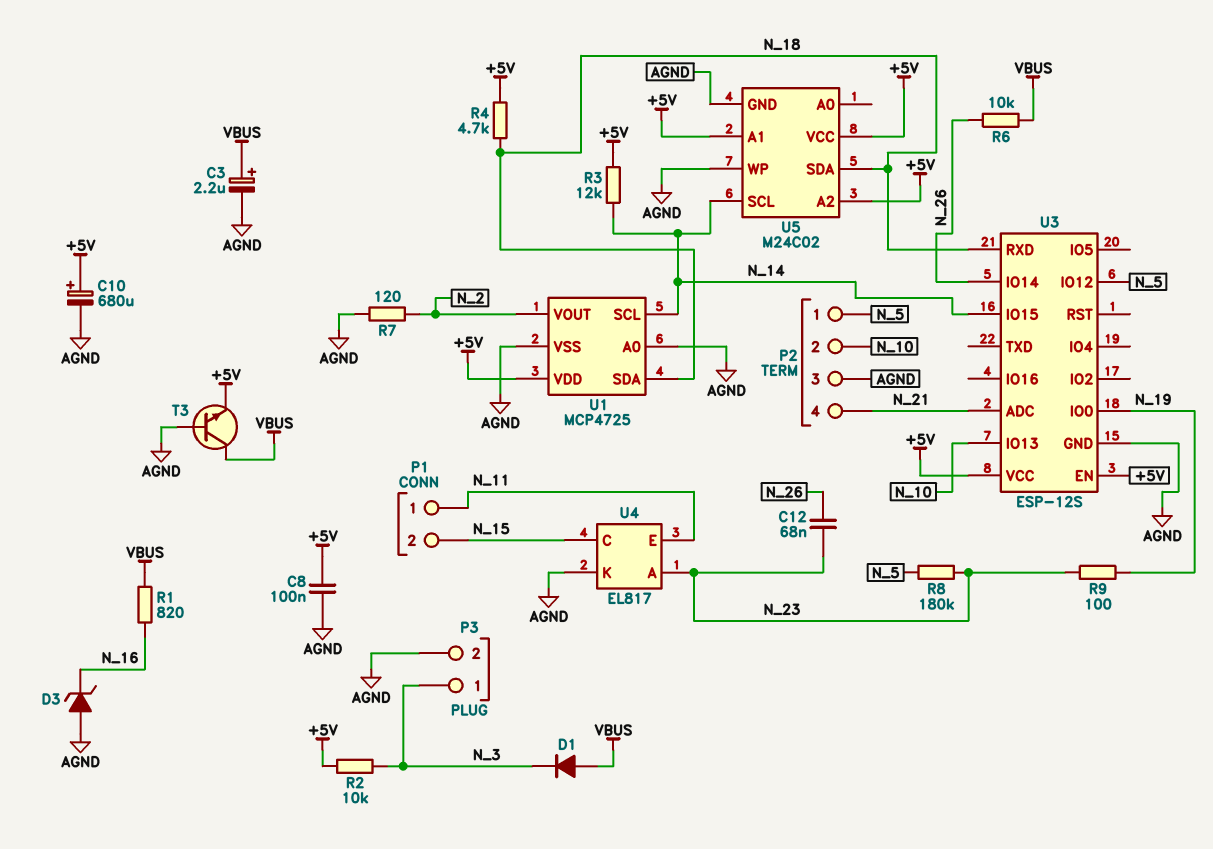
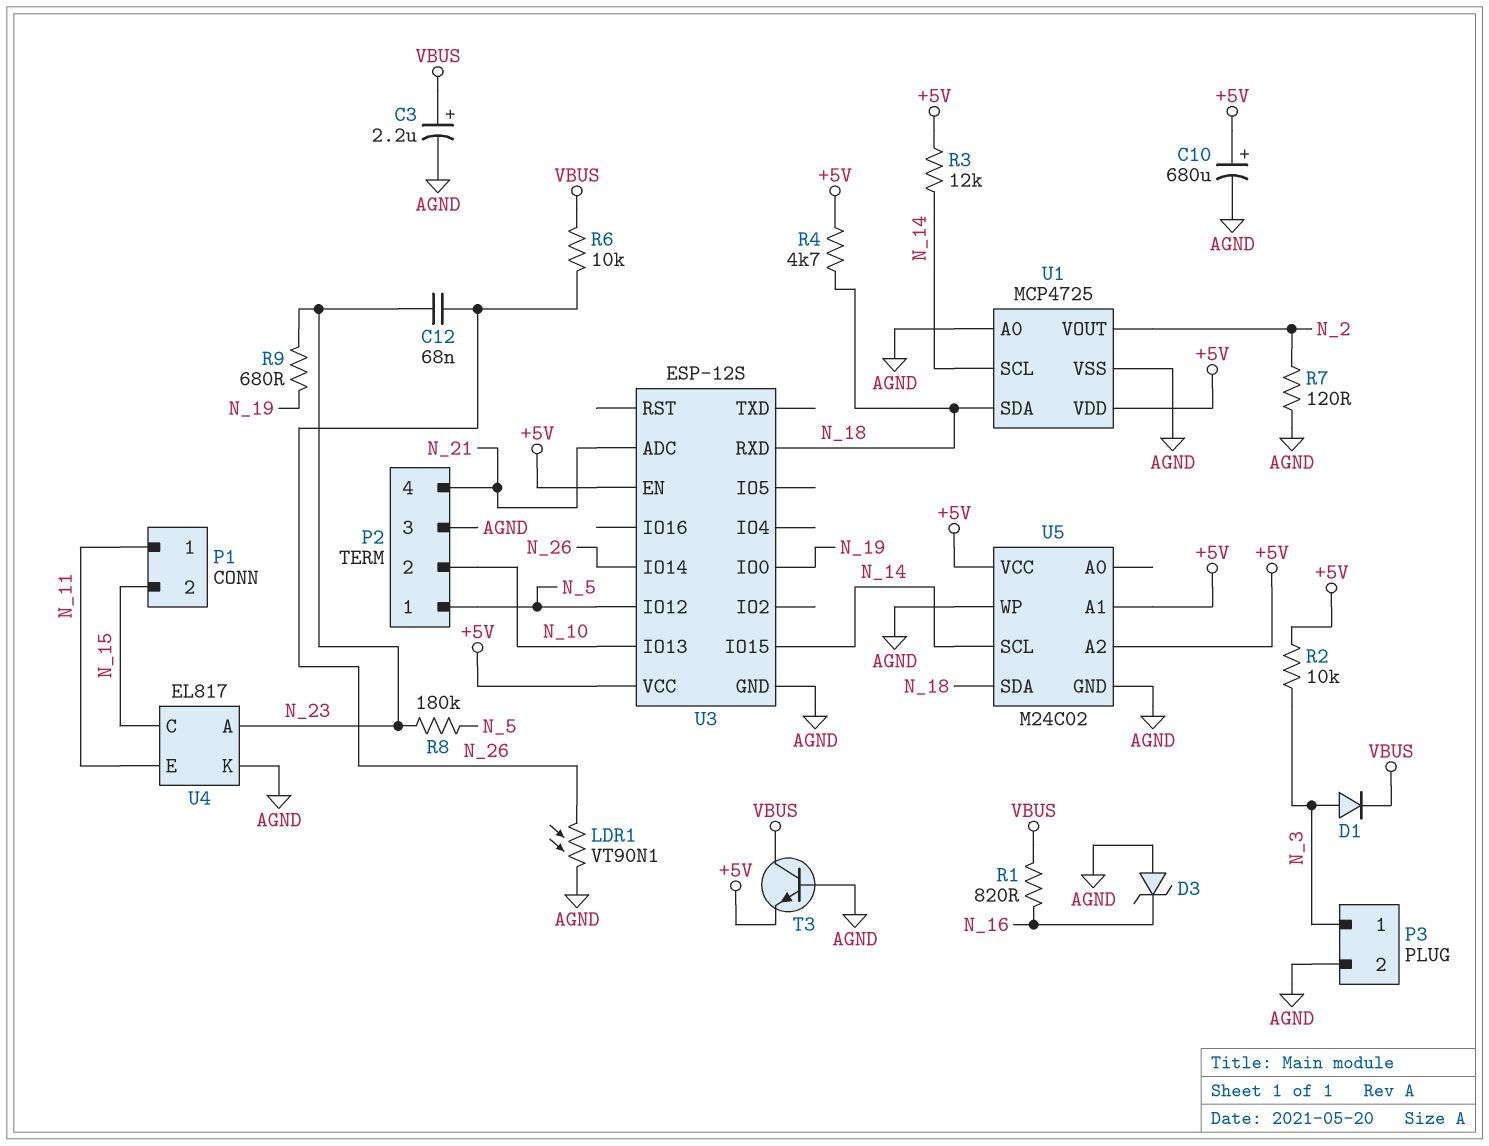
C8: 100nF (+5V, AGND) -> none
D1: diode (A VBUS, K N_3) -> diode (A N_3, K VBUS)
LDR1: none -> VT90N1 (AGND, N_26)
R9: 100 (N_19, N_23) -> 680 (N_19, N_23)

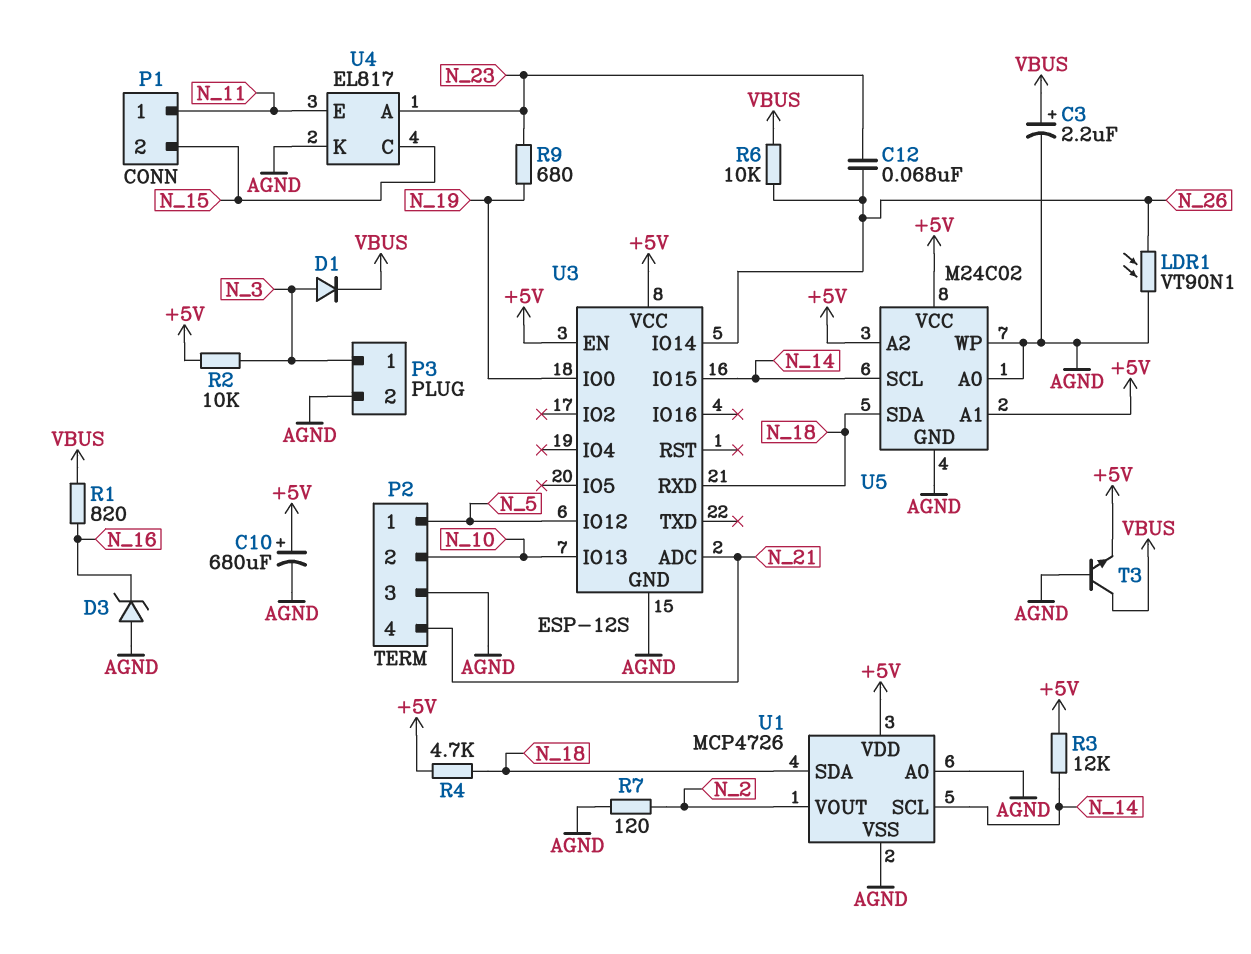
R8: 180k (N_5, N_23) -> none
U1: MCP4725 -> MCP4726
U5 pin A0: none -> AGND

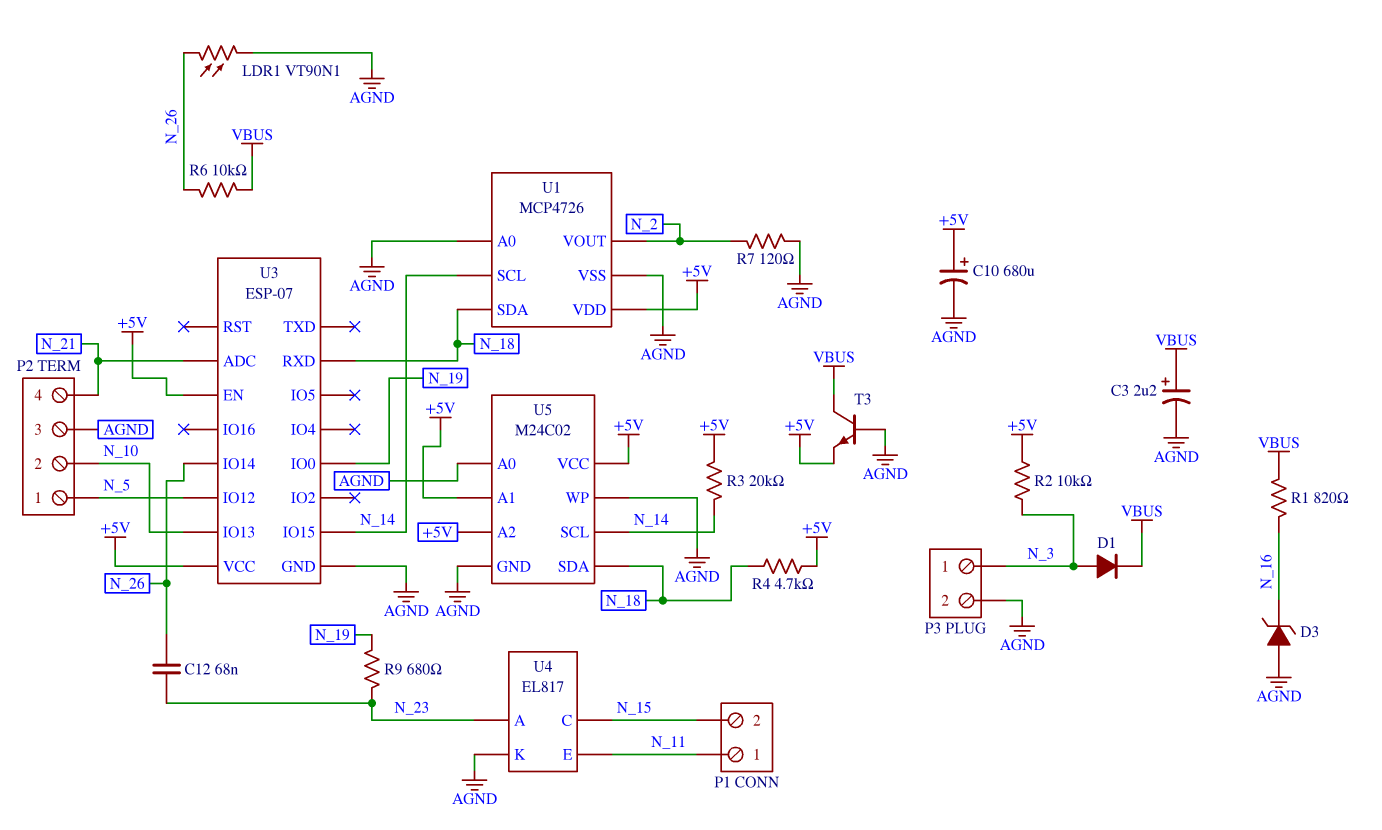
R3: 12k (+5V, N_14) -> 20k (+5V, N_14)
U3: ESP-12S -> ESP-07

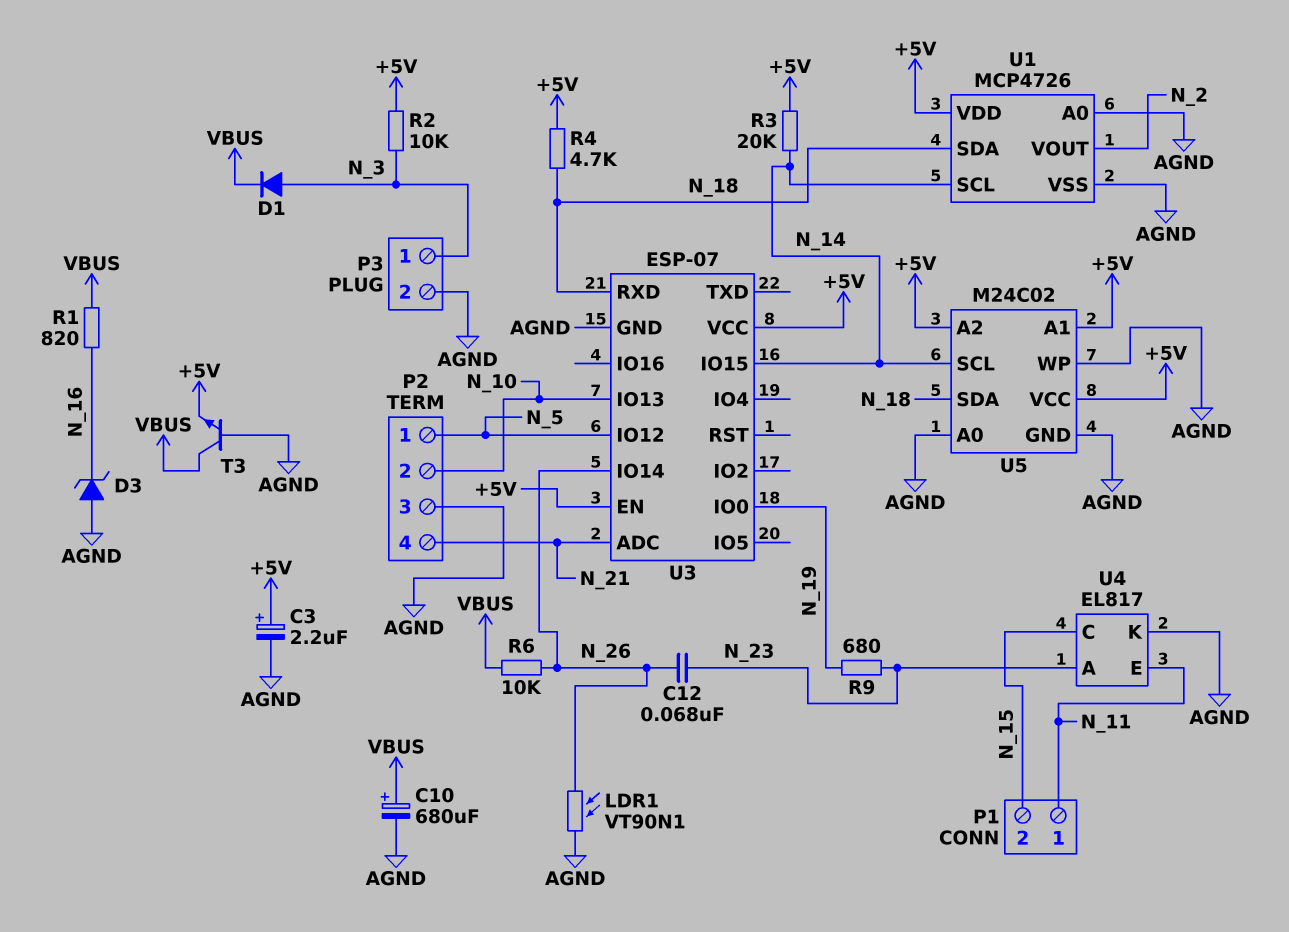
C3: 2.2uF (plus VBUS, minus AGND) -> 2.2uF (plus +5V, minus AGND)
C10: 680uF (plus +5V, minus AGND) -> 680uF (plus VBUS, minus AGND)
R7: 120 (AGND, N_2) -> none

